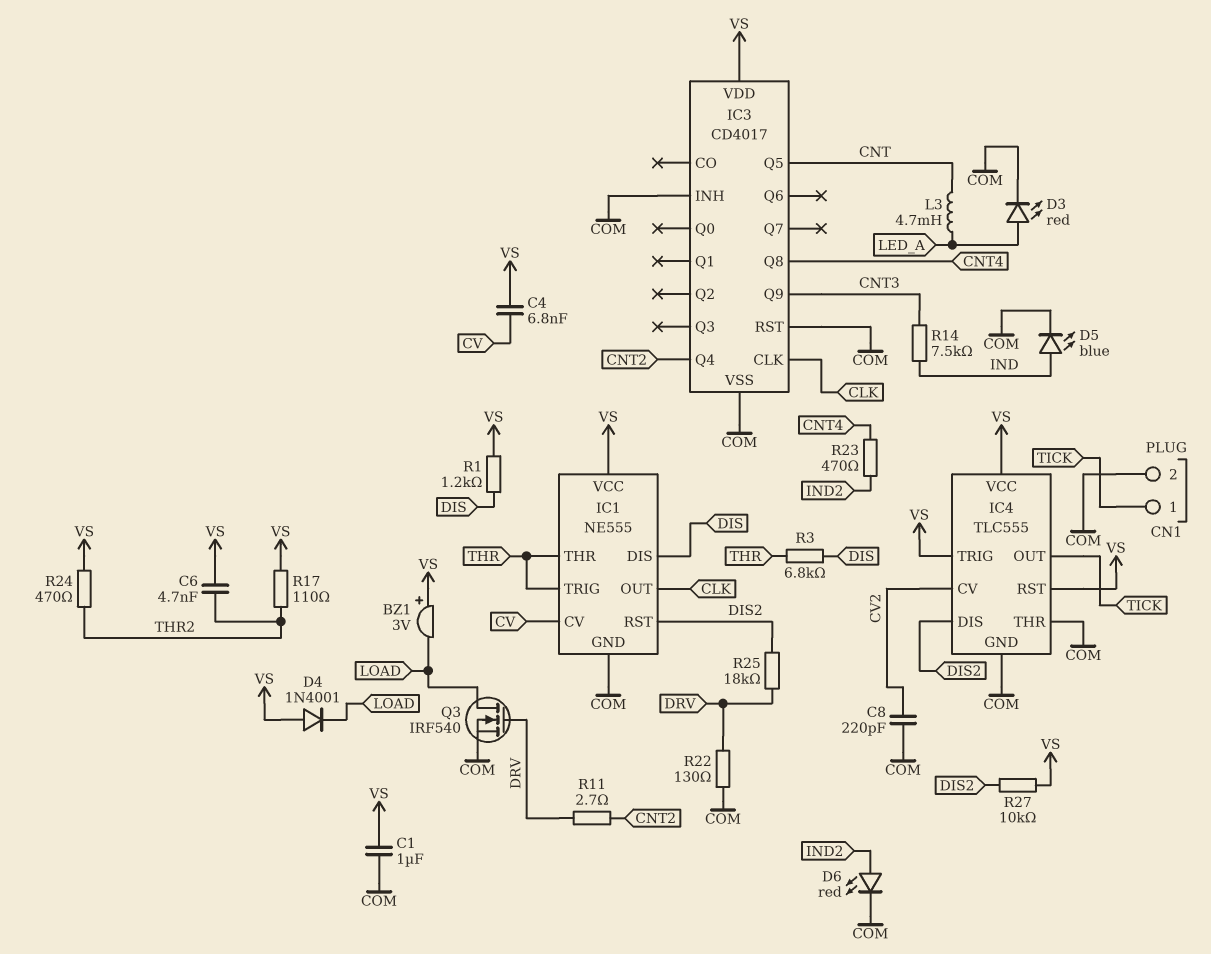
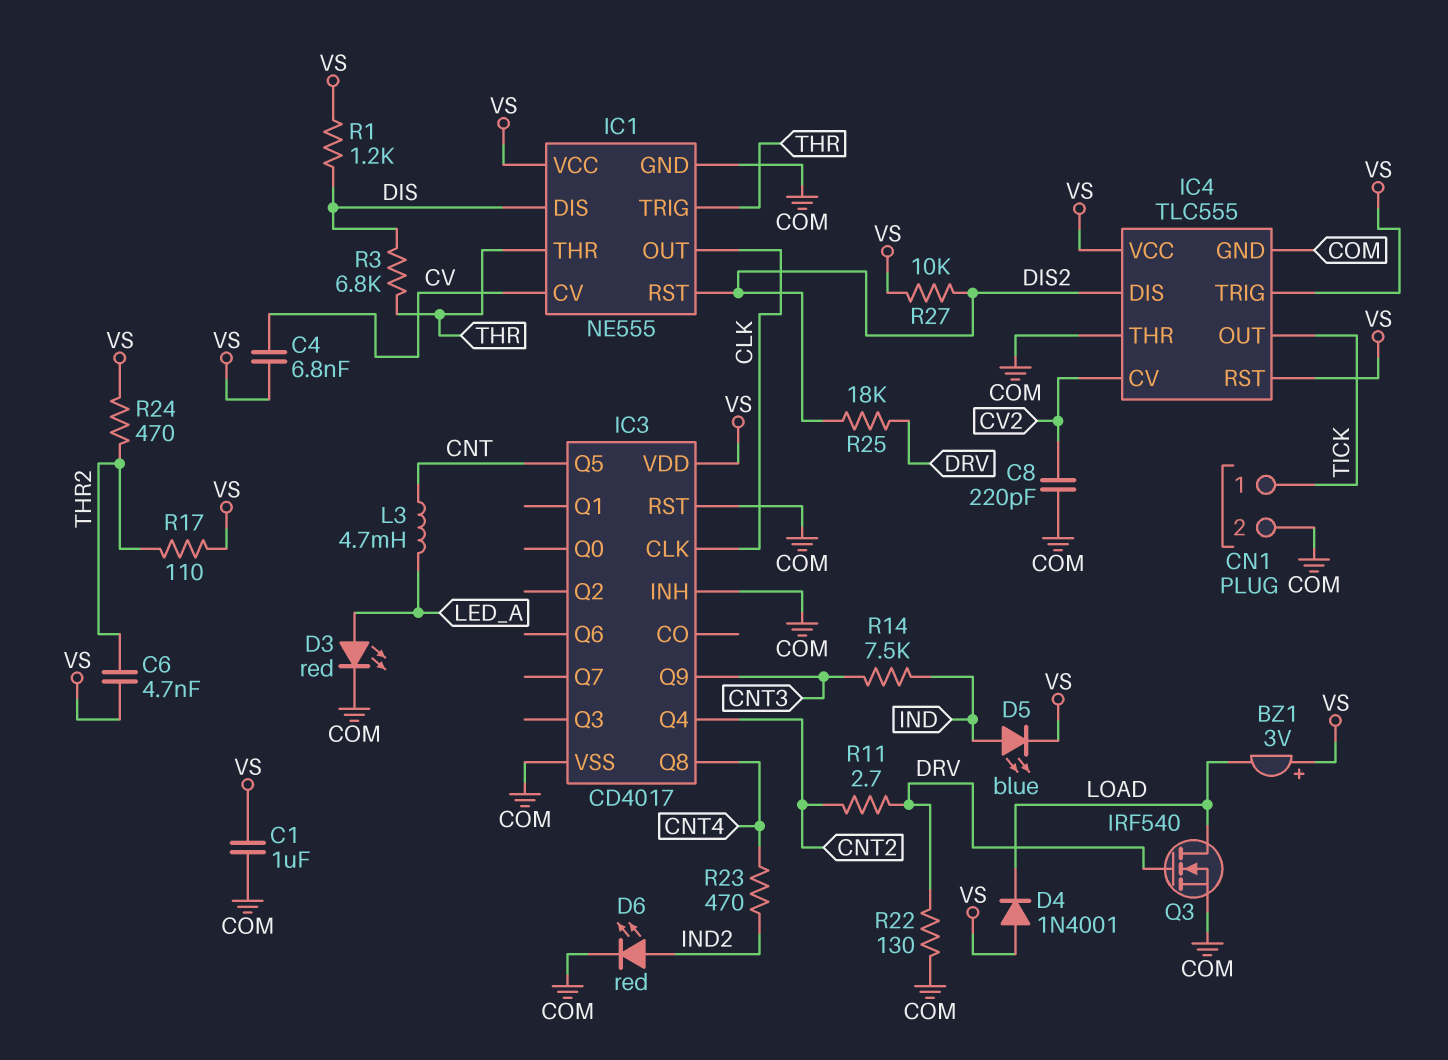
D5: LED blue (A IND, K COM) -> LED blue (A IND, K VS)

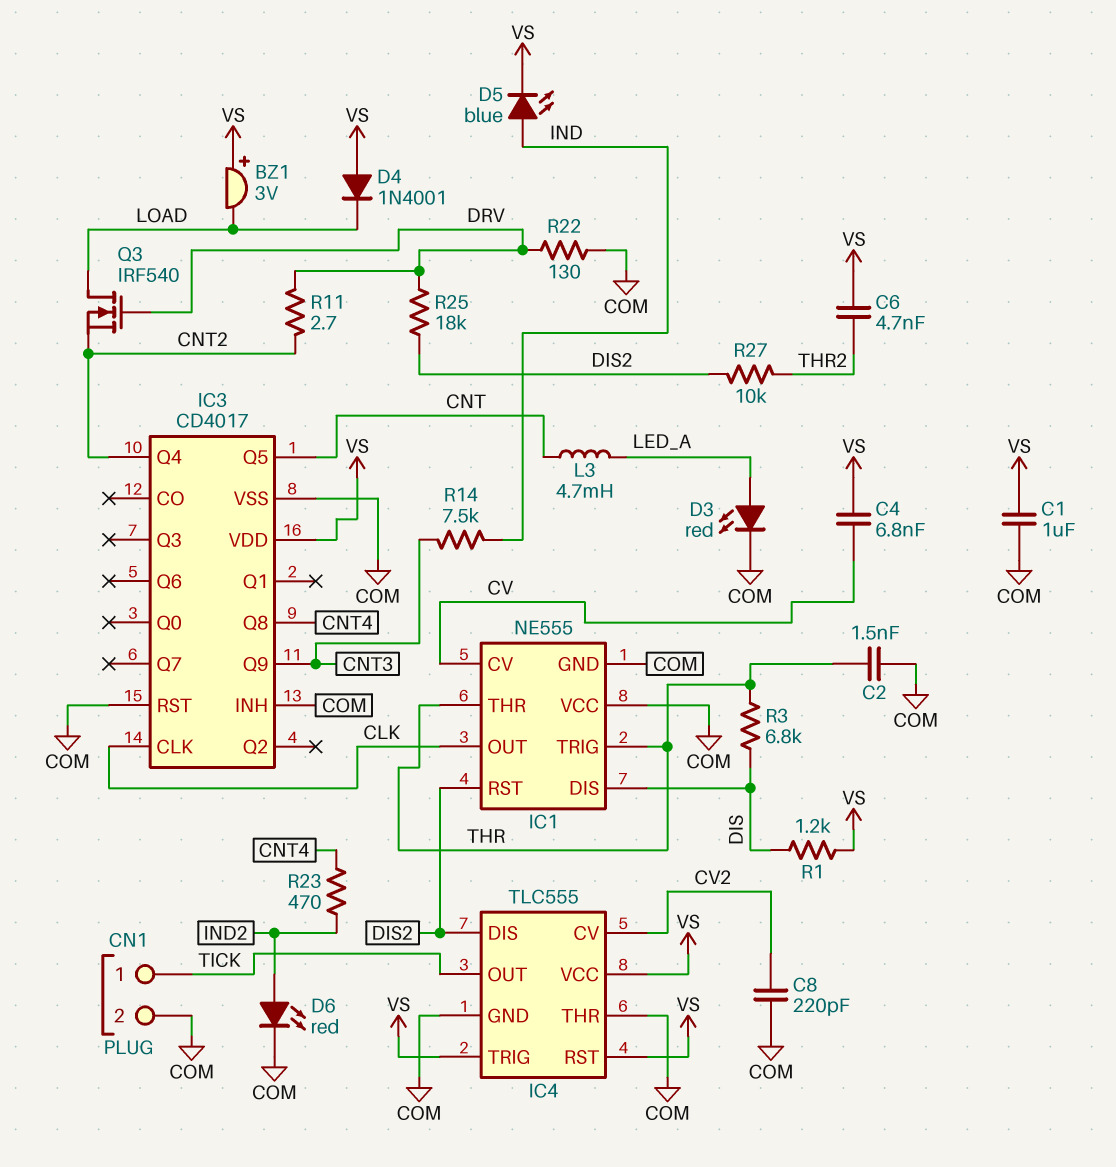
C2: none -> 1.5nF (COM, THR)
IC1 pin VCC: VS -> COM
Q3: NMOS IRF540 (G DRV, D LOAD, S COM) -> NMOS IRF540 (G DRV, D LOAD, S CNT2)
R17: 110 (THR2, VS) -> none
R24: 470 (THR2, VS) -> none
R27: 10k (DIS2, VS) -> 10k (DIS2, THR2)

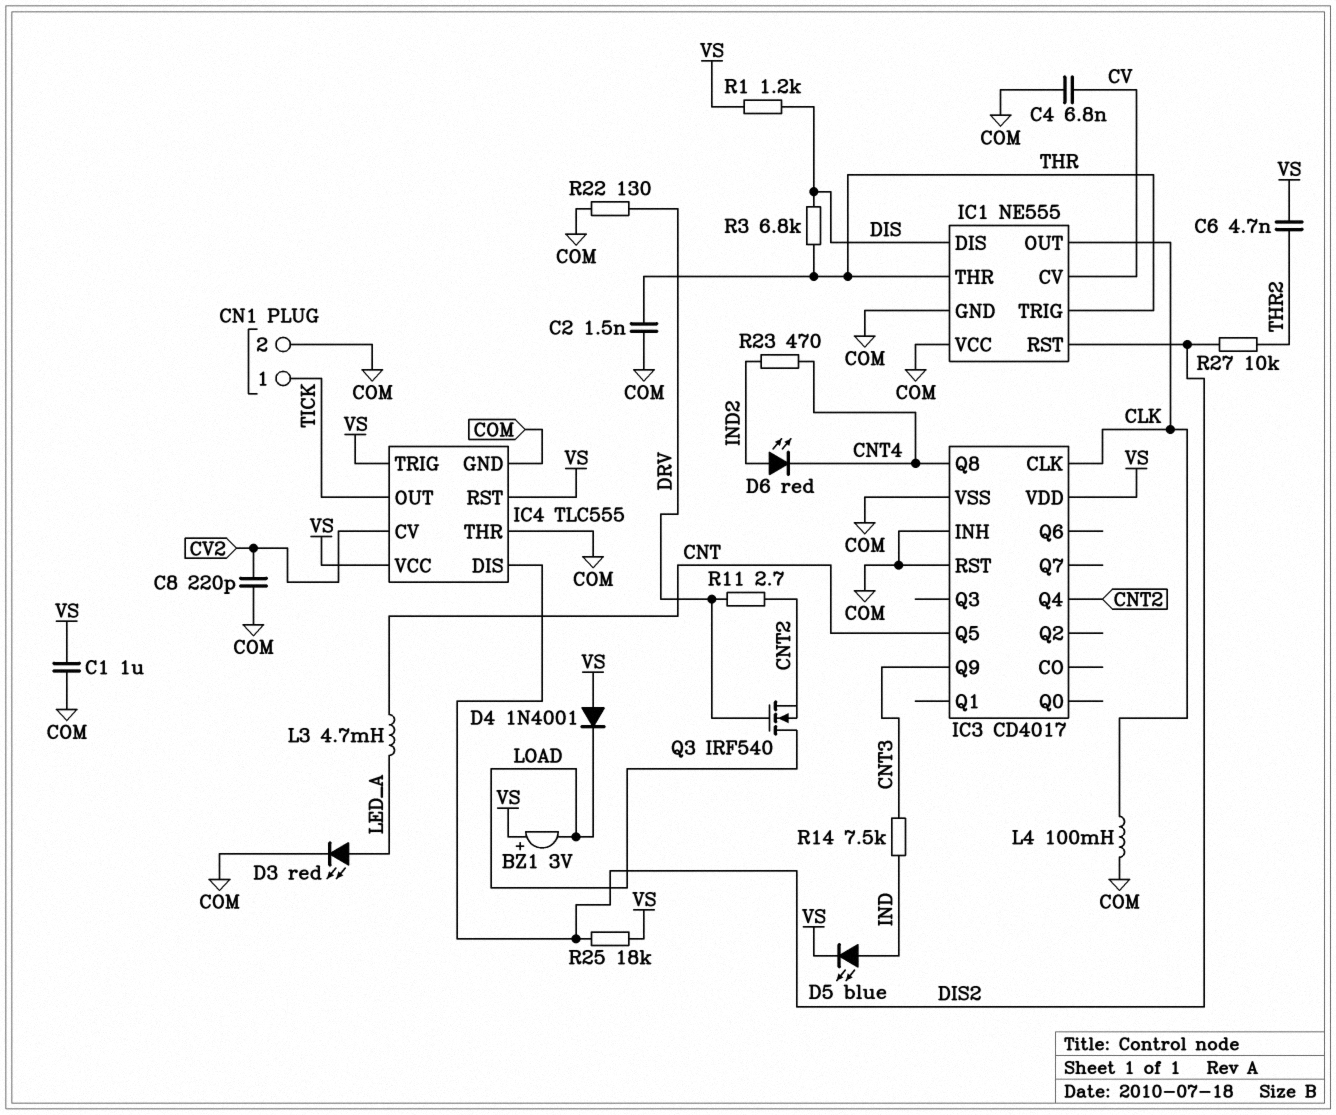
C4: 6.8nF (CV, VS) -> 6.8nF (COM, CV)
D6: LED red (A IND2, K COM) -> LED red (A IND2, K CNT4)
L4: none -> 100mH (CLK, COM)
R25: 18k (DIS2, DRV) -> 18k (DIS2, VS)

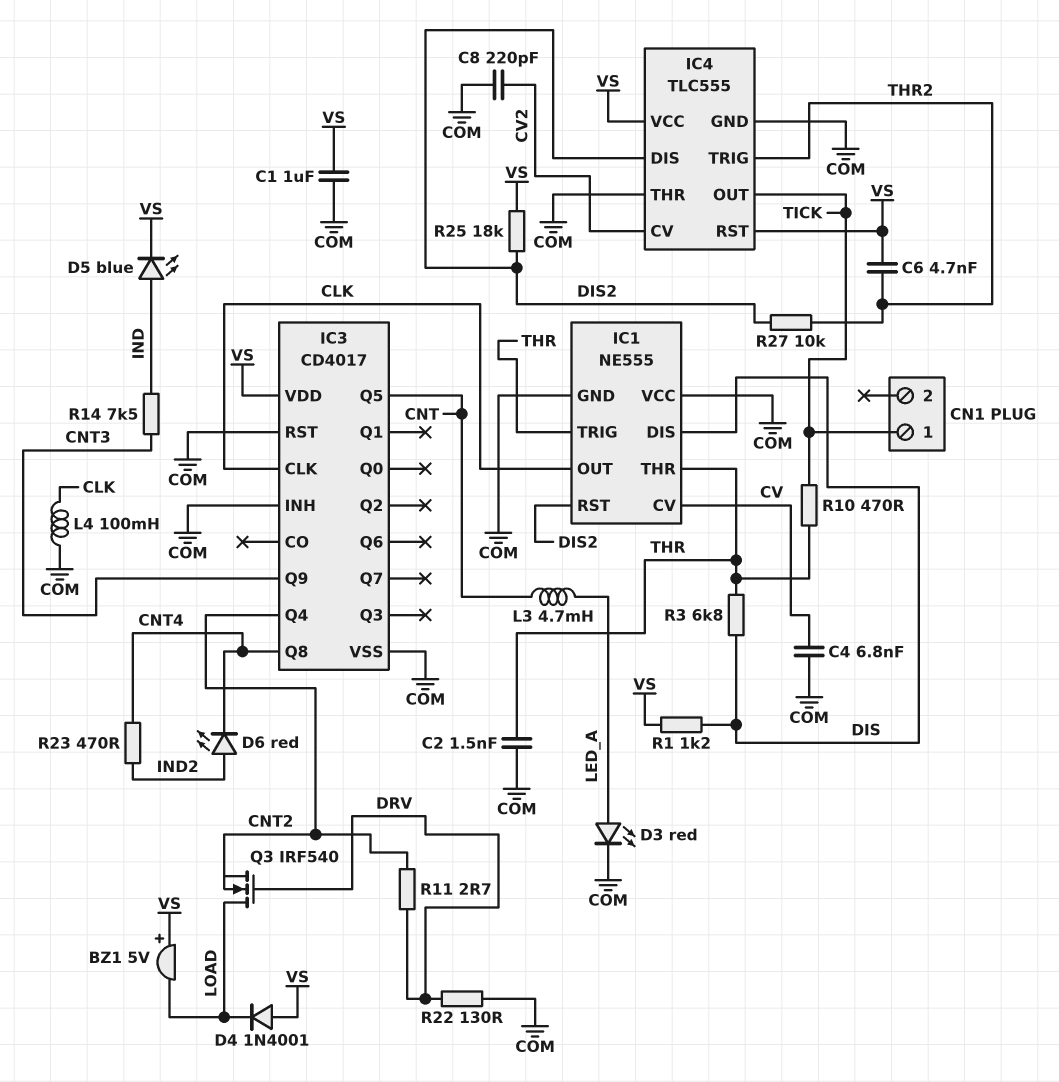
BZ1: buzzer 3V (plus VS, minus LOAD) -> buzzer 5V (plus VS, minus LOAD)
CN1 pin 2: COM -> none
IC4 pin TRIG: VS -> THR2
R10: none -> 470 (THR, TICK)

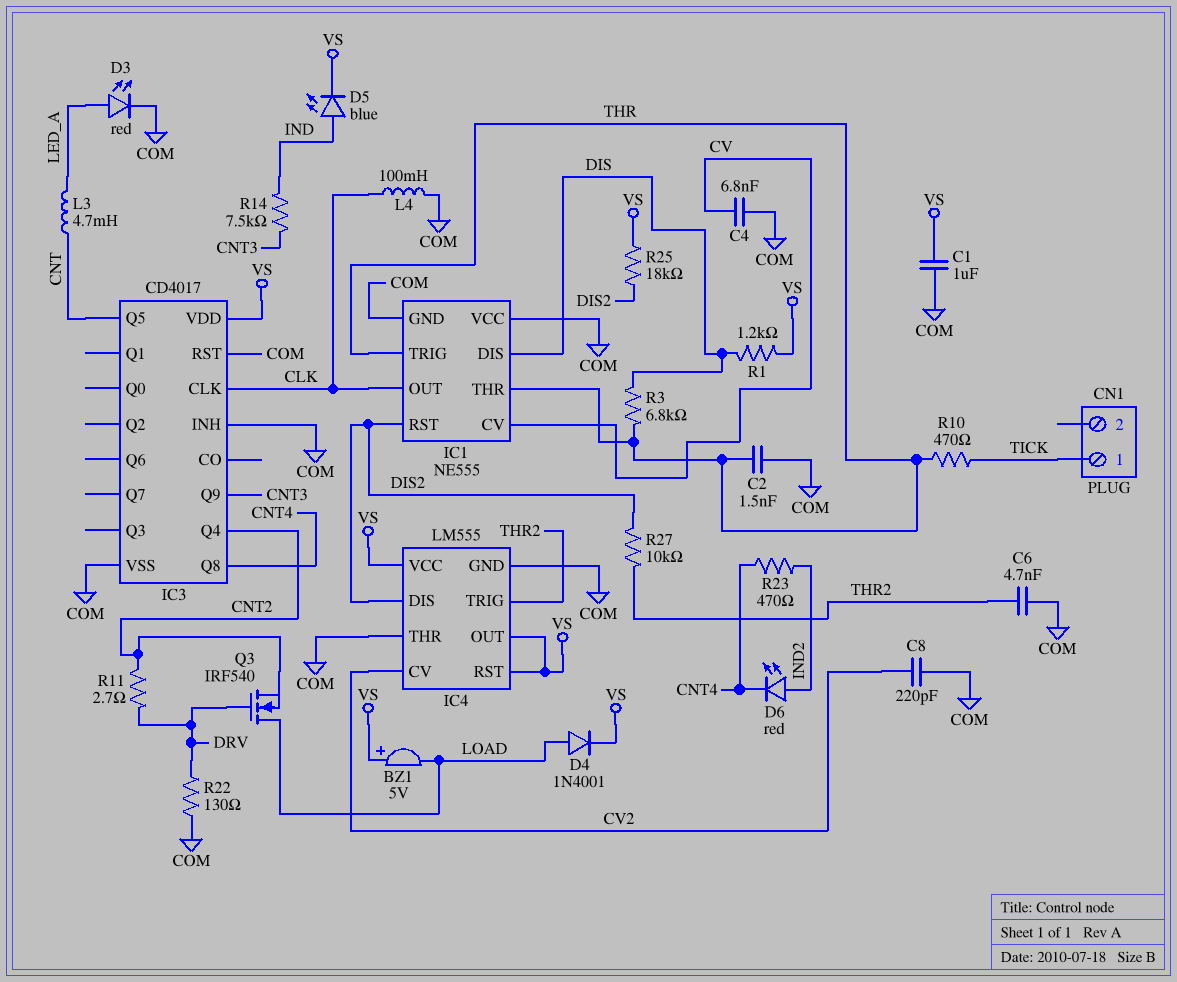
C6: 4.7nF (THR2, VS) -> 4.7nF (COM, THR2)
D4: diode 1N4001 (A VS, K LOAD) -> diode 1N4001 (A LOAD, K VS)
IC4: TLC555 -> LM555
IC4 pin OUT: TICK -> VS

